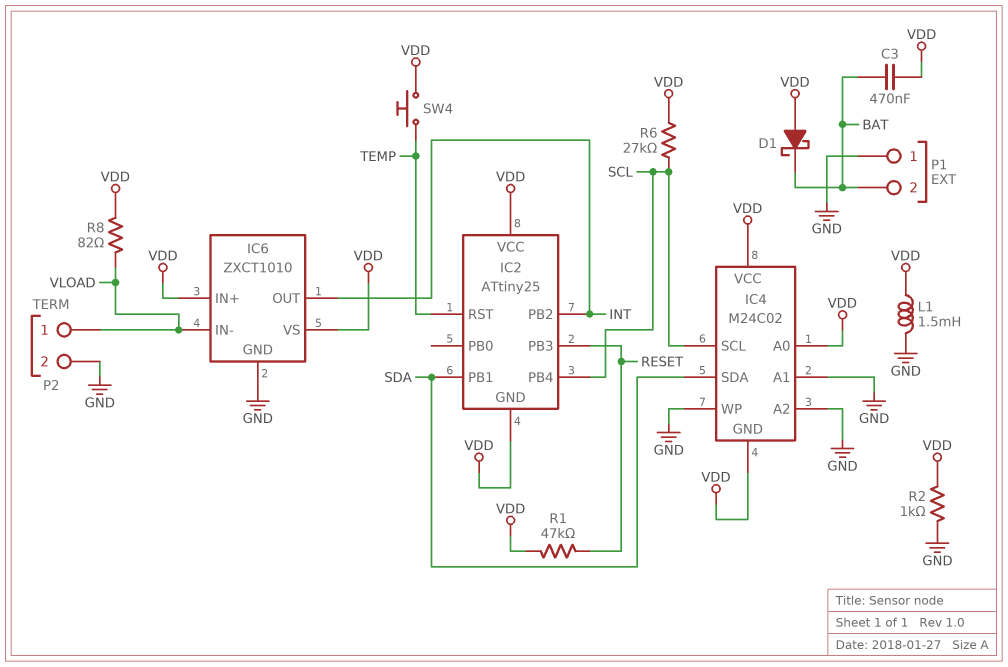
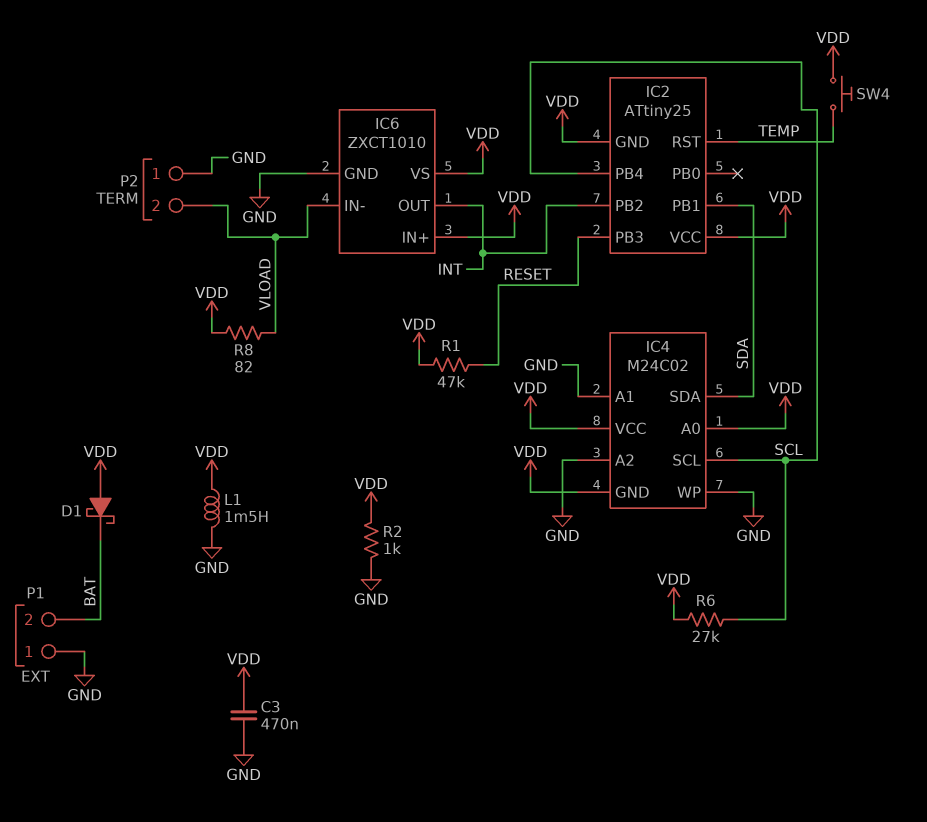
C3: 470nF (BAT, VDD) -> 470nF (GND, VDD)
P2 pin 1: VLOAD -> GND
P2 pin 2: GND -> VLOAD

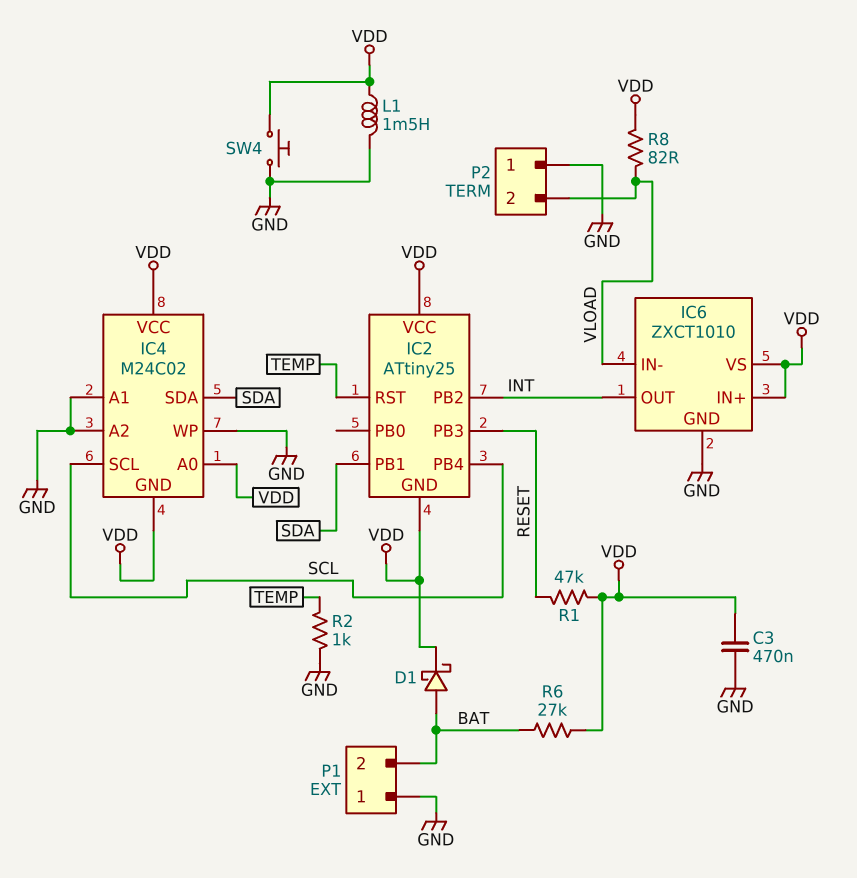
D1: schottky (A VDD, K BAT) -> schottky (A BAT, K VDD)
R2: 1k (GND, VDD) -> 1k (GND, TEMP)
R6: 27k (SCL, VDD) -> 27k (BAT, VDD)
SW4: button (TEMP, VDD) -> button (GND, VDD)

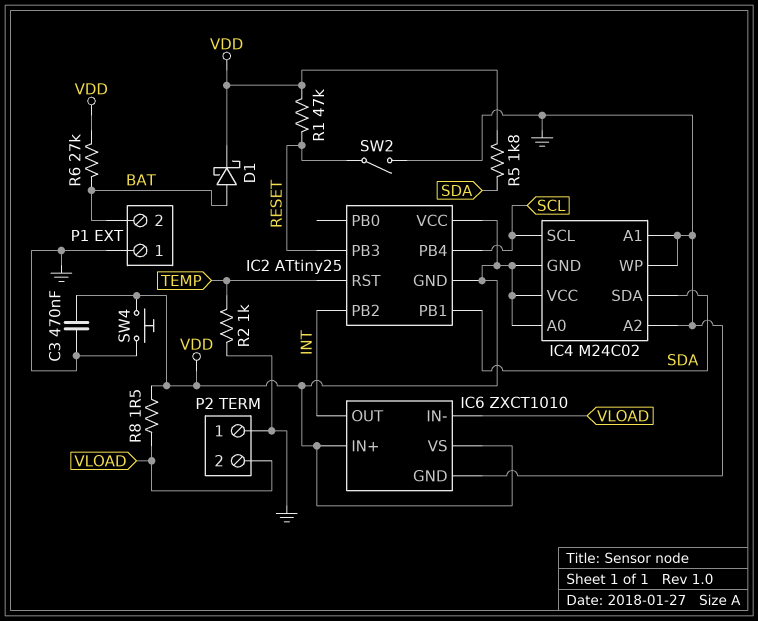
L1: 1.5mH (GND, VDD) -> none
R5: none -> 1.8k (SDA, VDD)
R8: 82 (VDD, VLOAD) -> 1.5 (VDD, VLOAD)
SW2: none -> switch (GND, RESET)

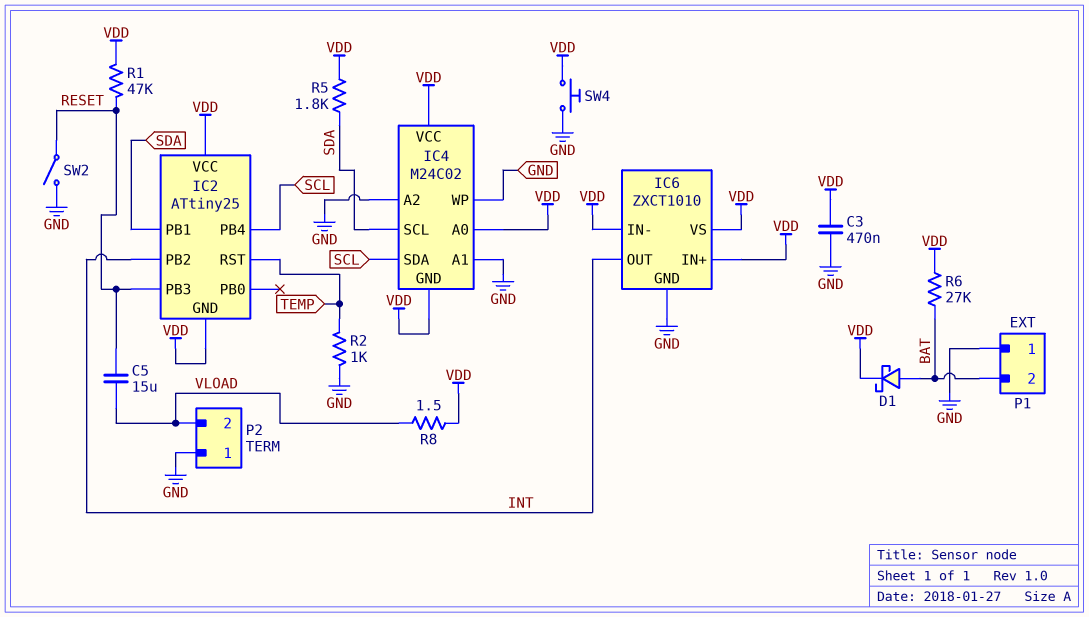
C5: none -> 15uF (RESET, VLOAD)
IC4 pin SCL: SCL -> SDA
IC4 pin SDA: SDA -> SCL
IC6 pin IN-: VLOAD -> VDD

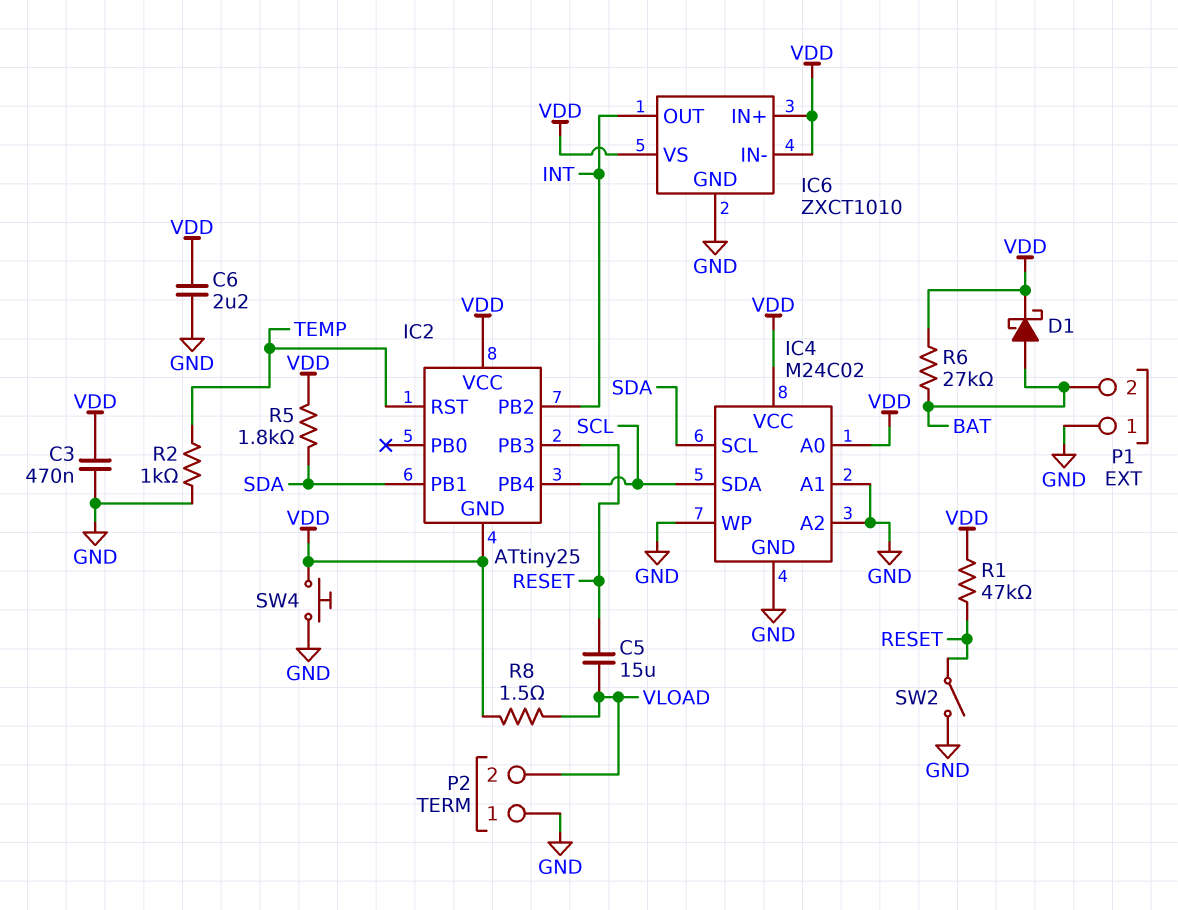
C6: none -> 2.2uF (GND, VDD)
IC4 pin GND: VDD -> GND

